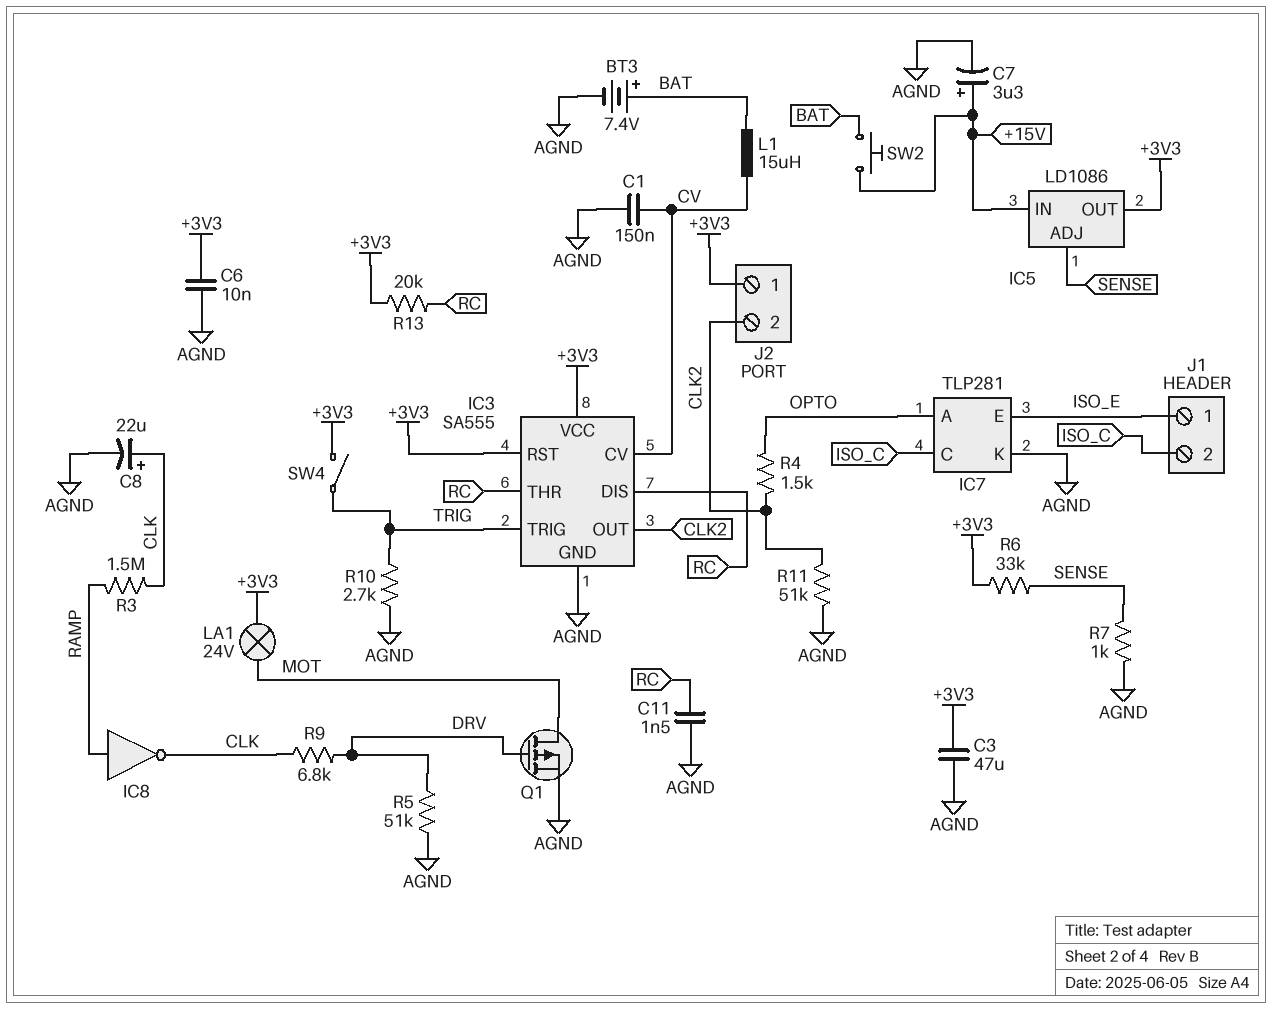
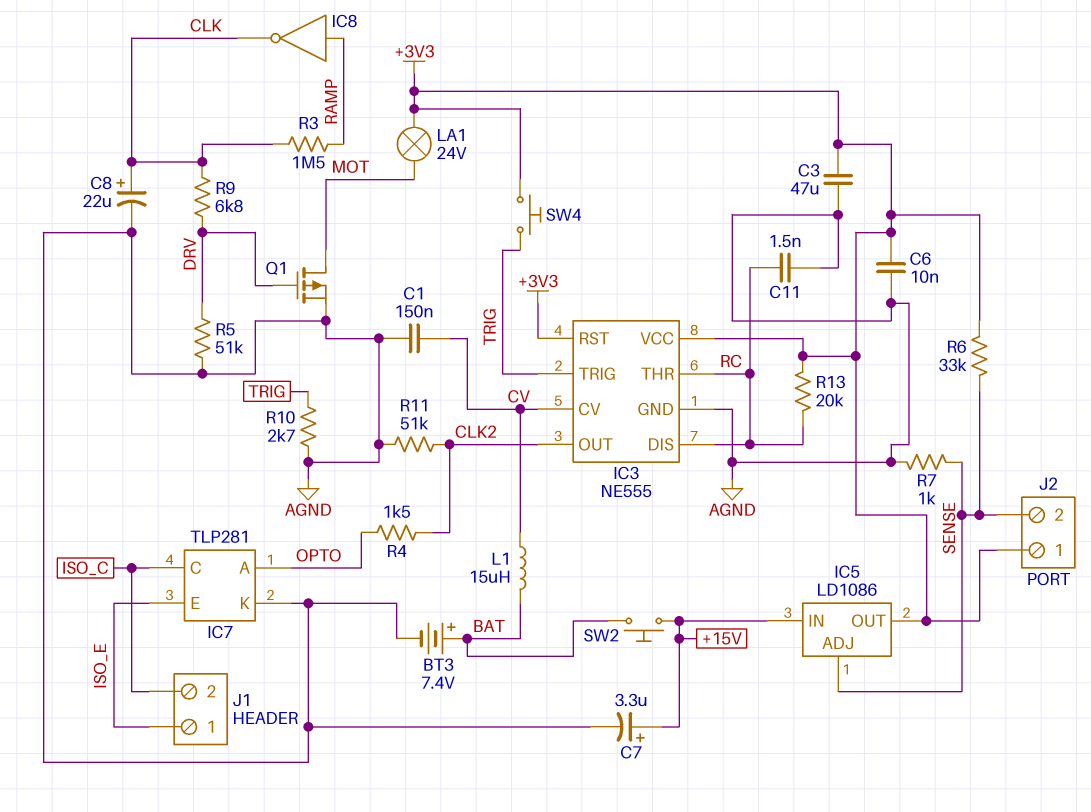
IC3: SA555 -> NE555
J2 pin 2: CLK2 -> SENSE
SW4: switch (+3V3, TRIG) -> button (+3V3, TRIG)

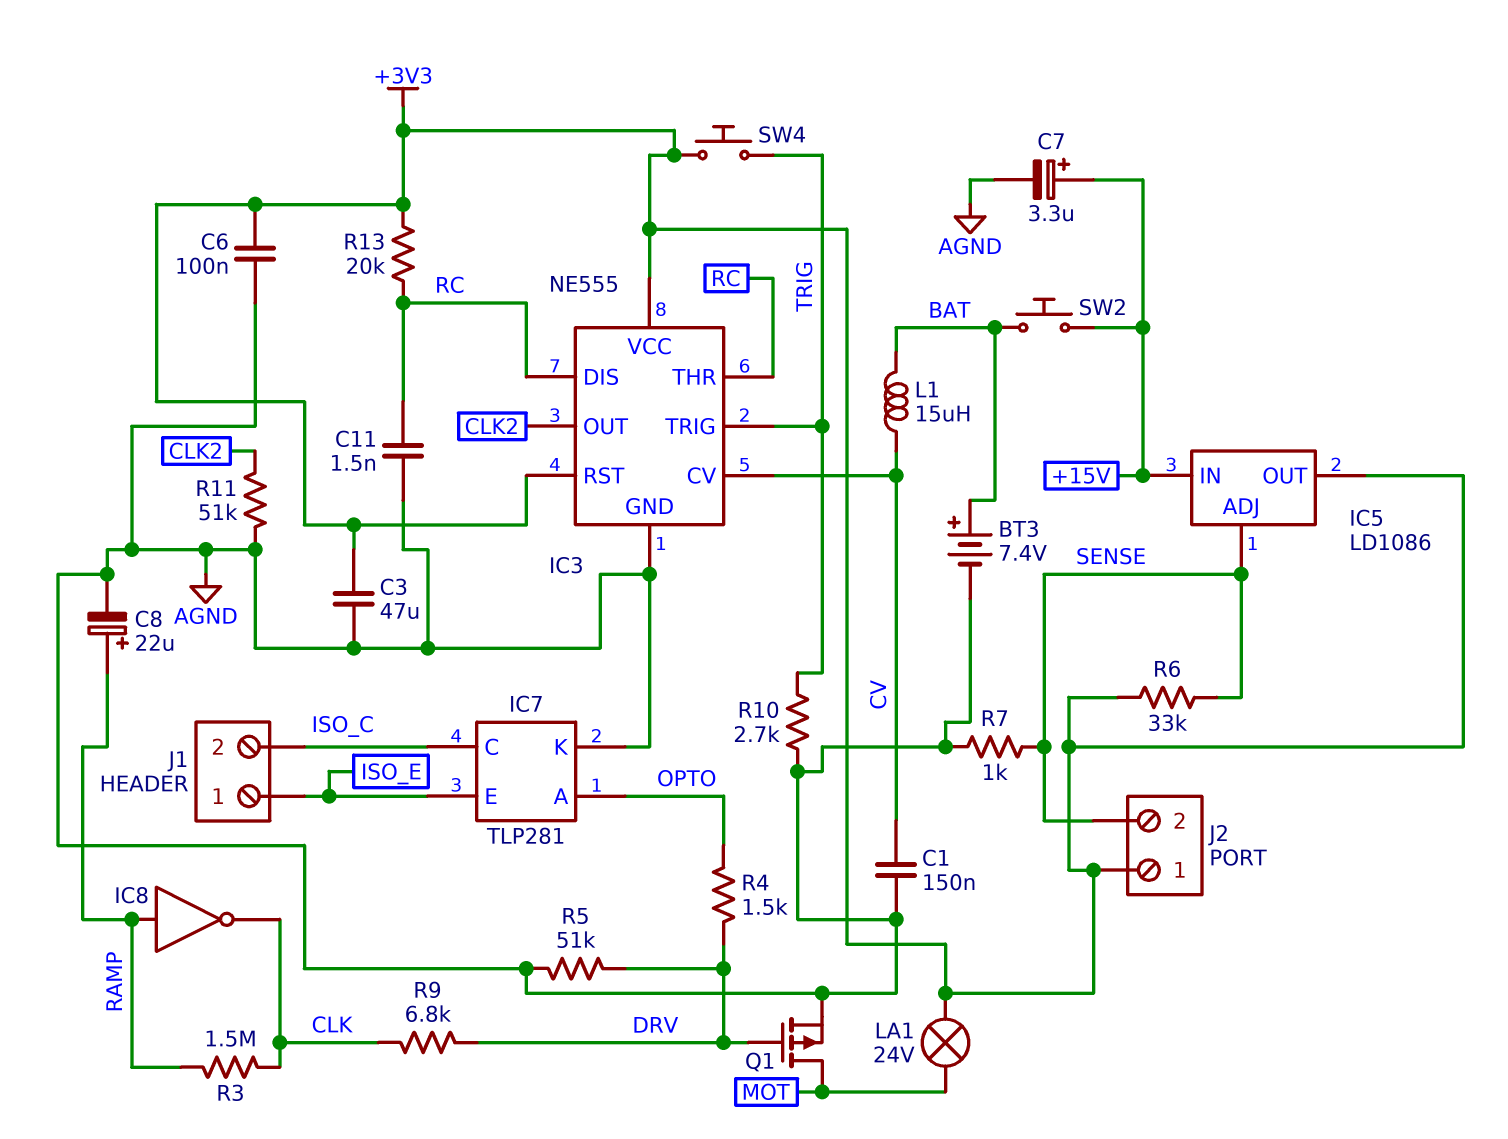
C6: 10nF (+3V3, AGND) -> 100nF (+3V3, AGND)
C8: 22uF (plus CLK, minus AGND) -> 22uF (plus RAMP, minus AGND)
R4: 1.5k (CLK2, OPTO) -> 1.5k (DRV, OPTO)

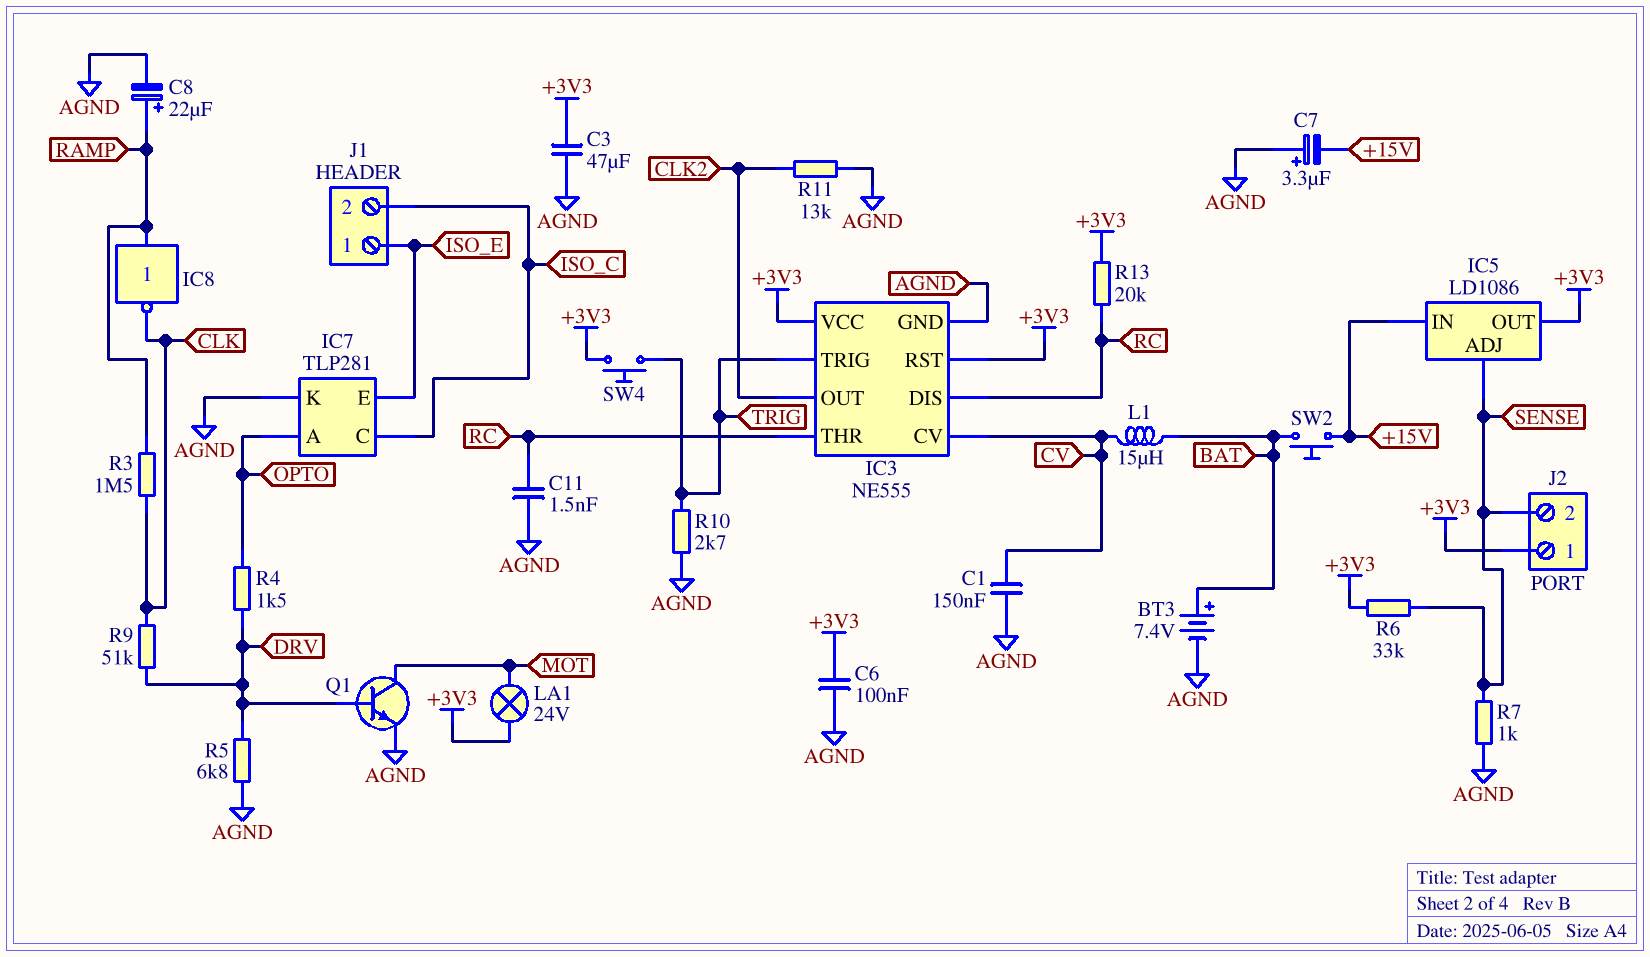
C7: 3.3uF (plus +15V, minus AGND) -> 3.3uF (plus AGND, minus +15V)
Q1: PMOS (G DRV, D MOT, S AGND) -> NPN (B DRV, C MOT, E AGND)
R5: 51k (AGND, DRV) -> 6.8k (AGND, DRV)
R9: 6.8k (CLK, DRV) -> 51k (CLK, DRV)
R11: 51k (AGND, CLK2) -> 13k (AGND, CLK2)

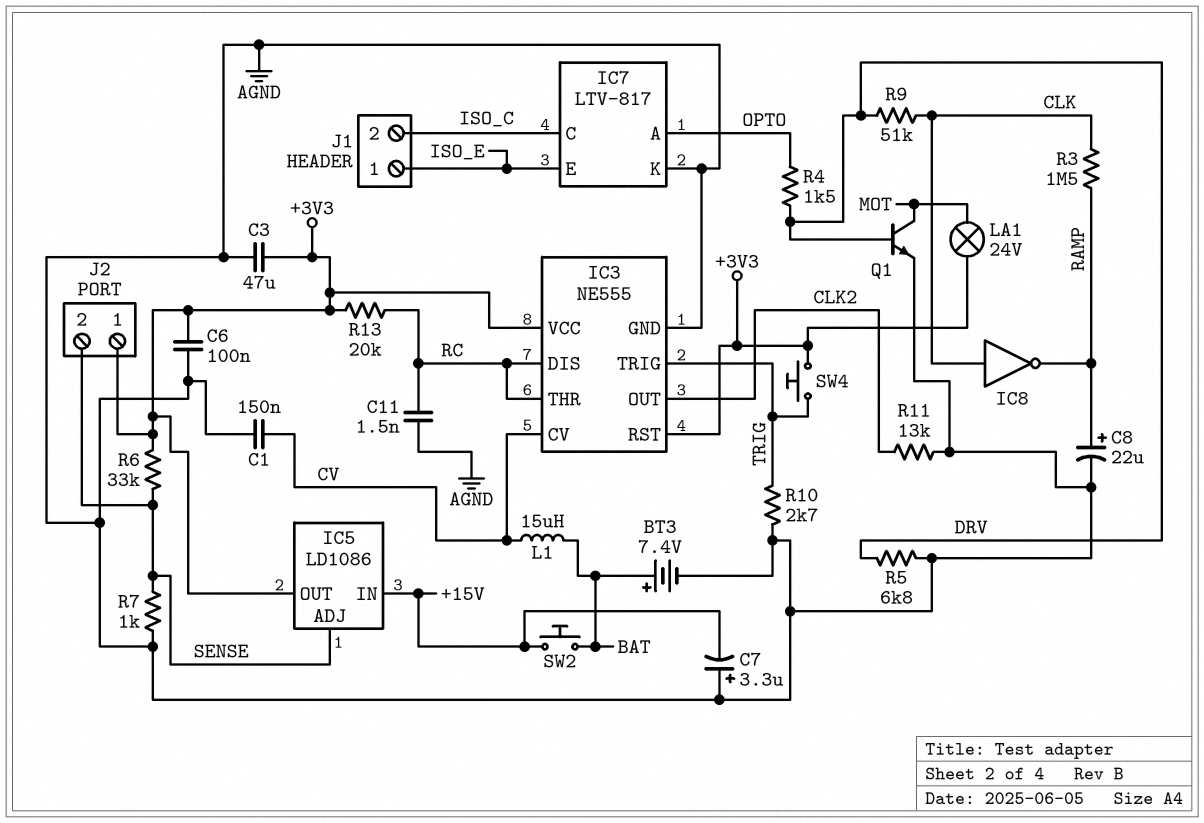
IC7: TLP281 -> LTV-817
IC8: NOT (in RAMP, out CLK) -> NOT (in CLK, out RAMP)

